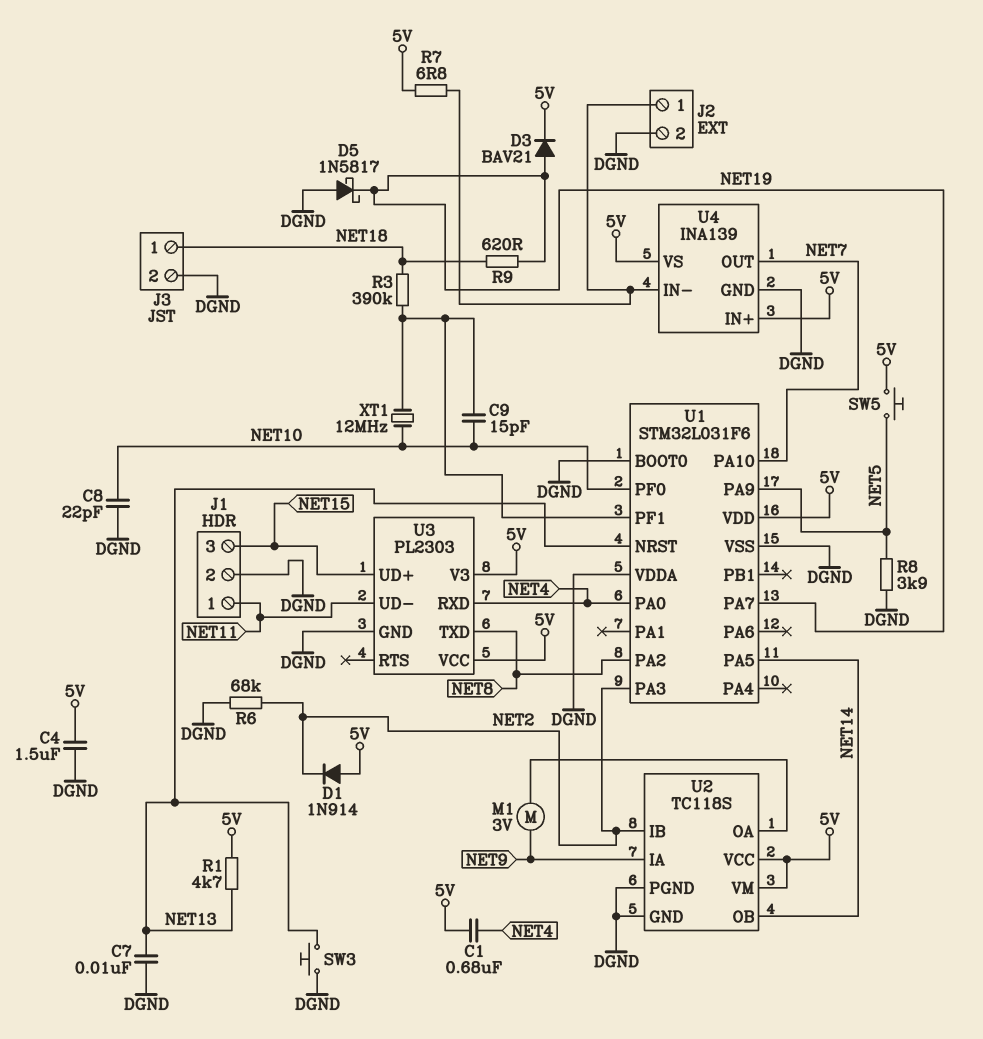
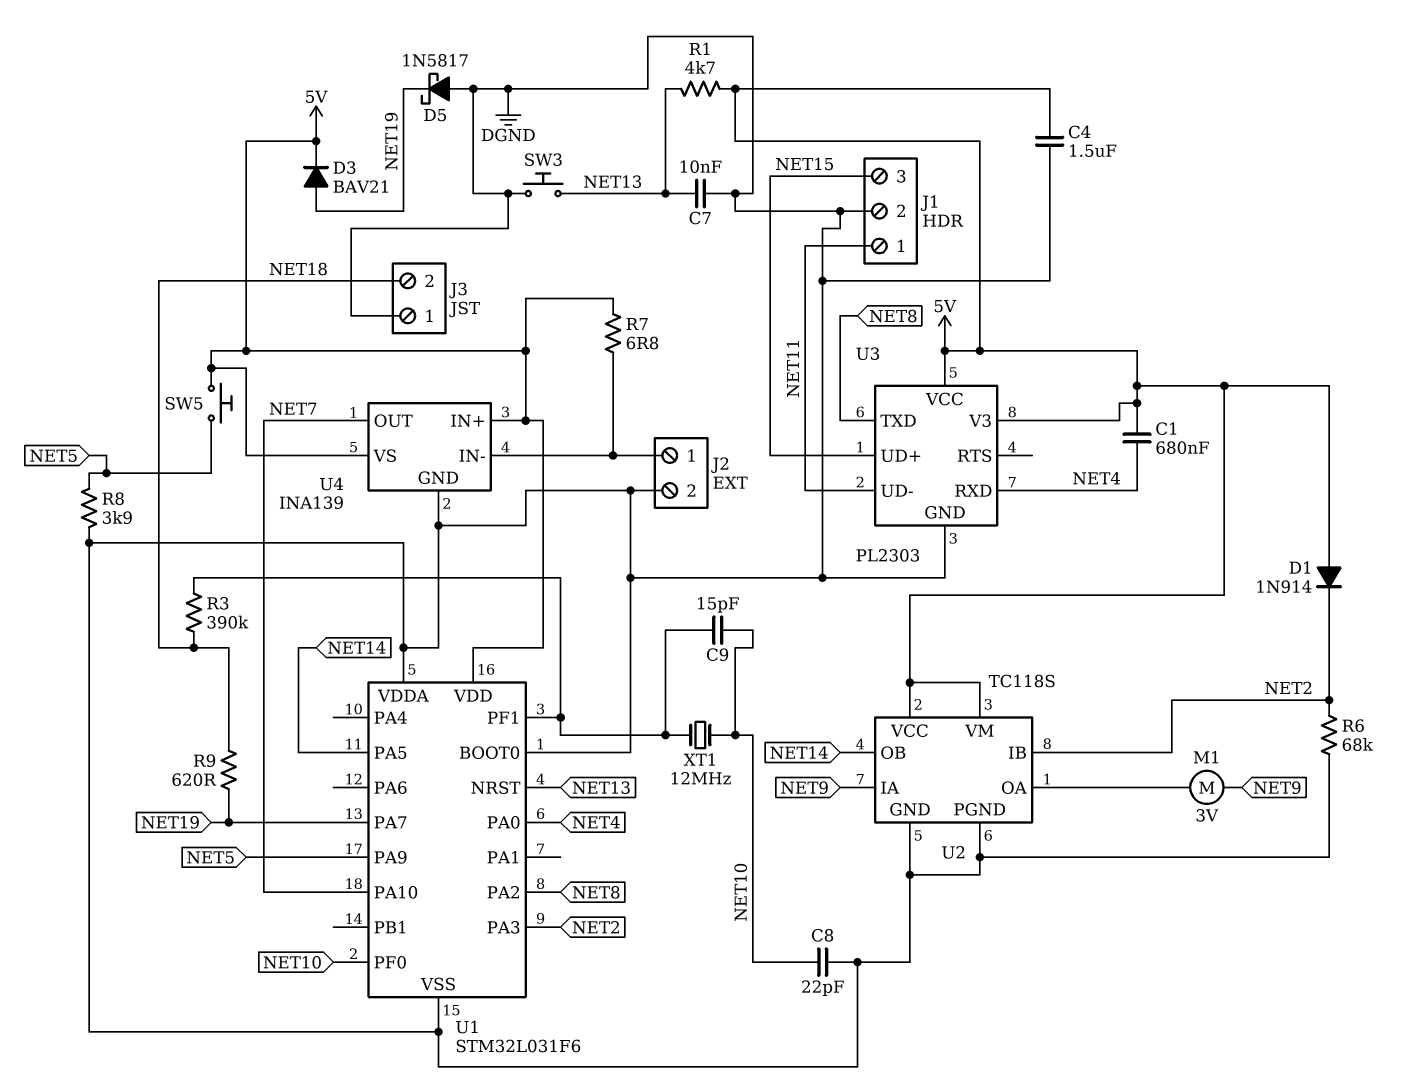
J3 pin 1: NET18 -> DGND
J3 pin 2: DGND -> NET18

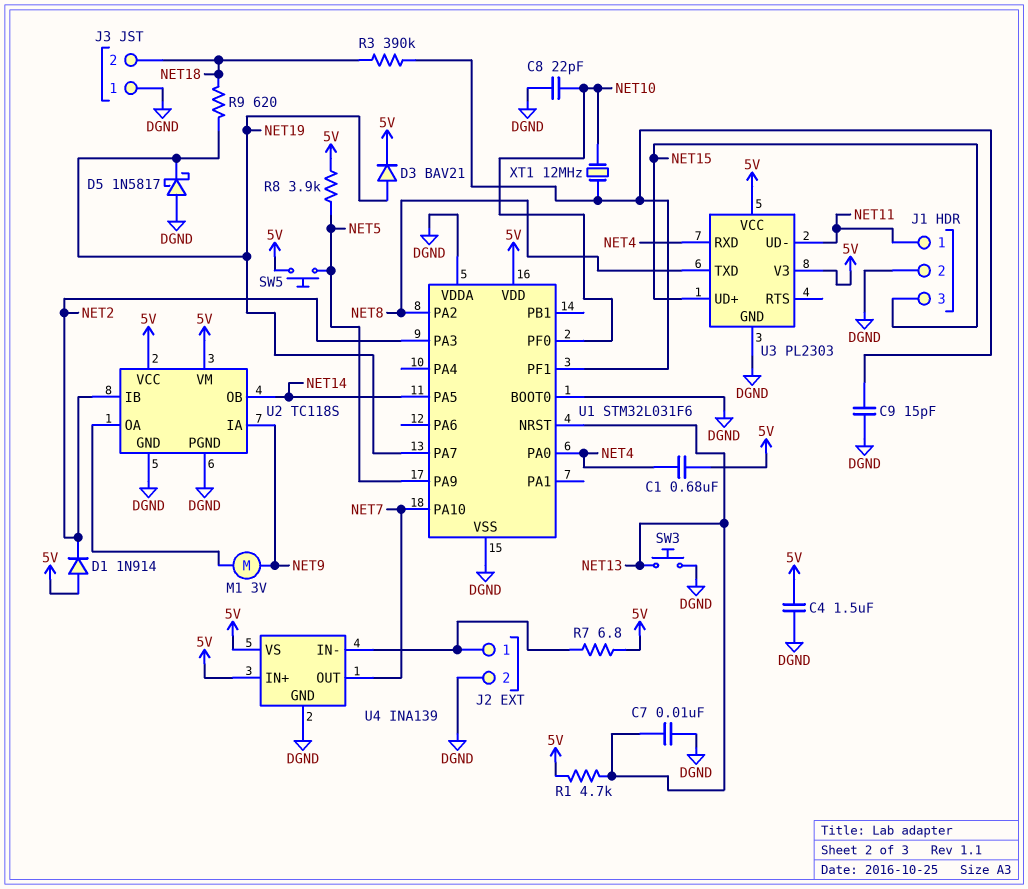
C9: 15pF (NET10, U1/PF1) -> 15pF (DGND, U1/PF1)
R6: 68k (DGND, NET2) -> none
R8: 3.9k (DGND, NET5) -> 3.9k (5V, NET5)

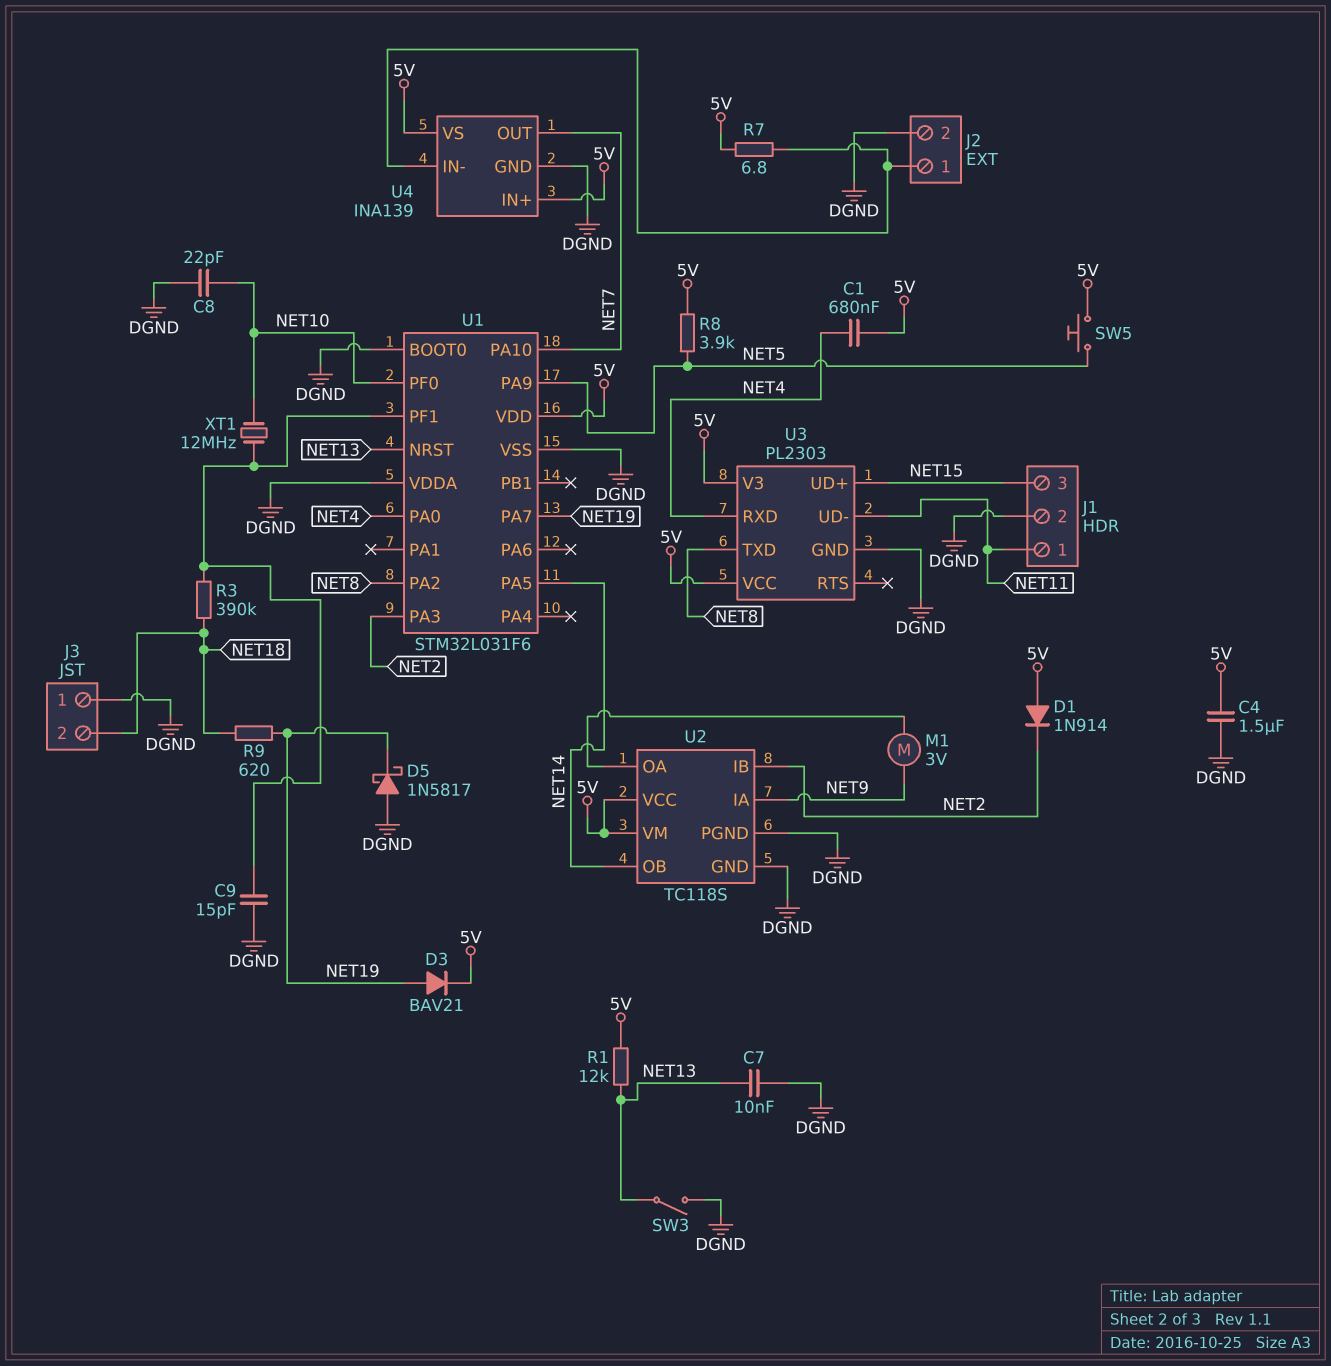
R1: 4.7k (5V, NET13) -> 12k (5V, NET13)
SW3: button (DGND, NET13) -> switch (DGND, NET13)

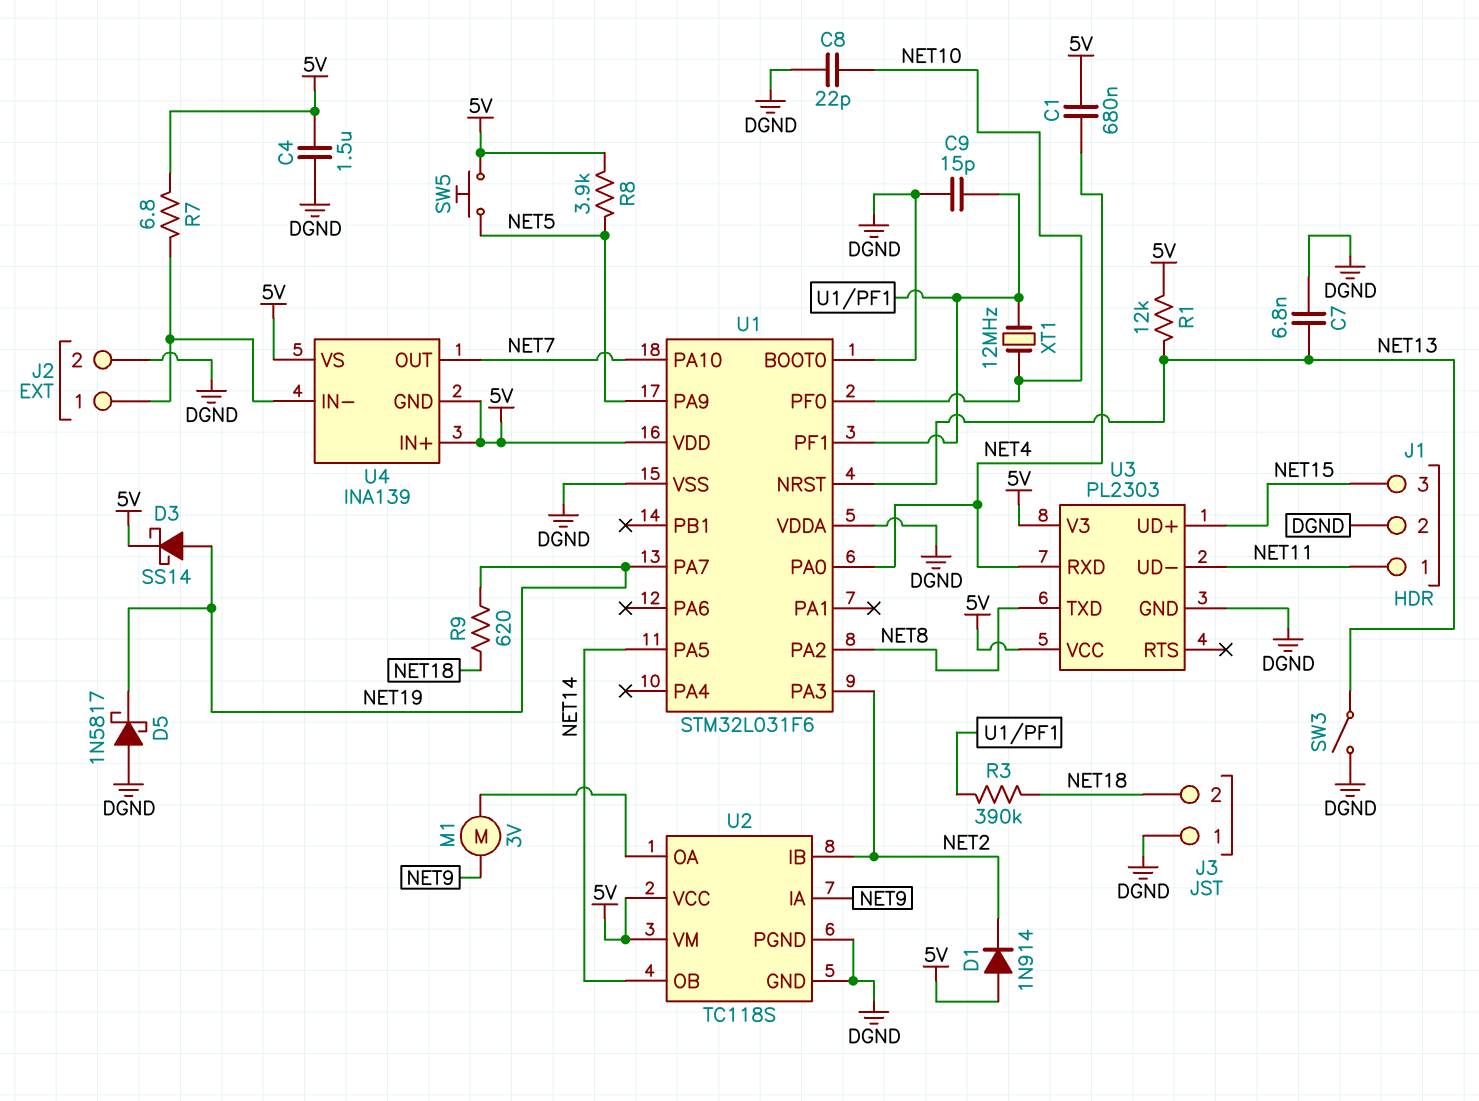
C7: 10nF (DGND, NET13) -> 6.8nF (DGND, NET13)
D3: diode BAV21 (A NET19, K 5V) -> schottky SS14 (A NET19, K 5V)
U4 pin GND: DGND -> 5V

